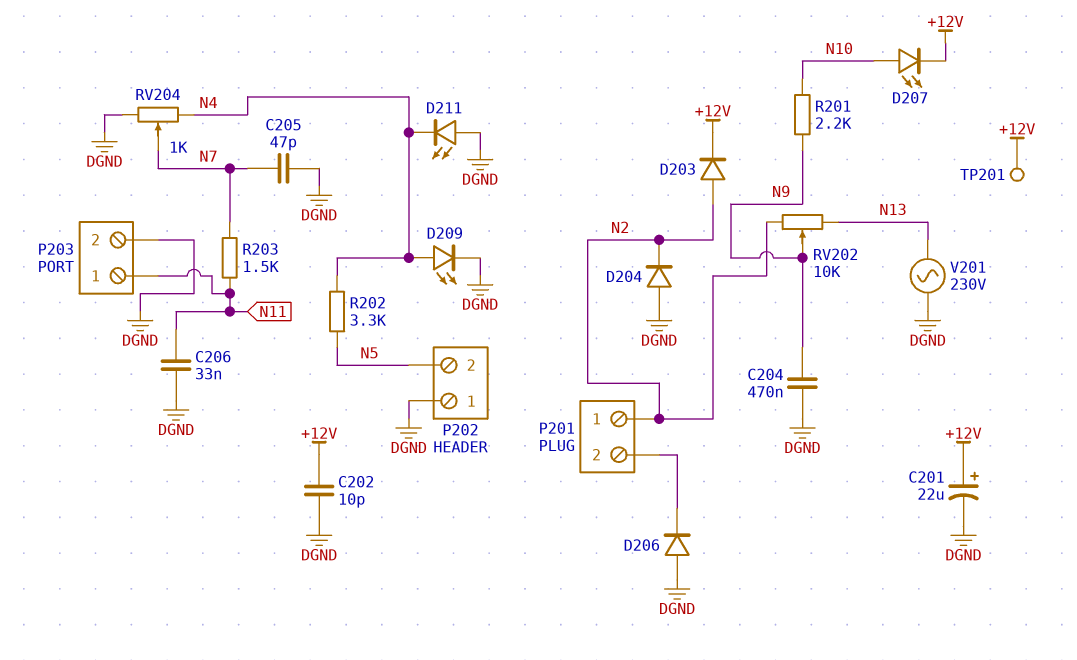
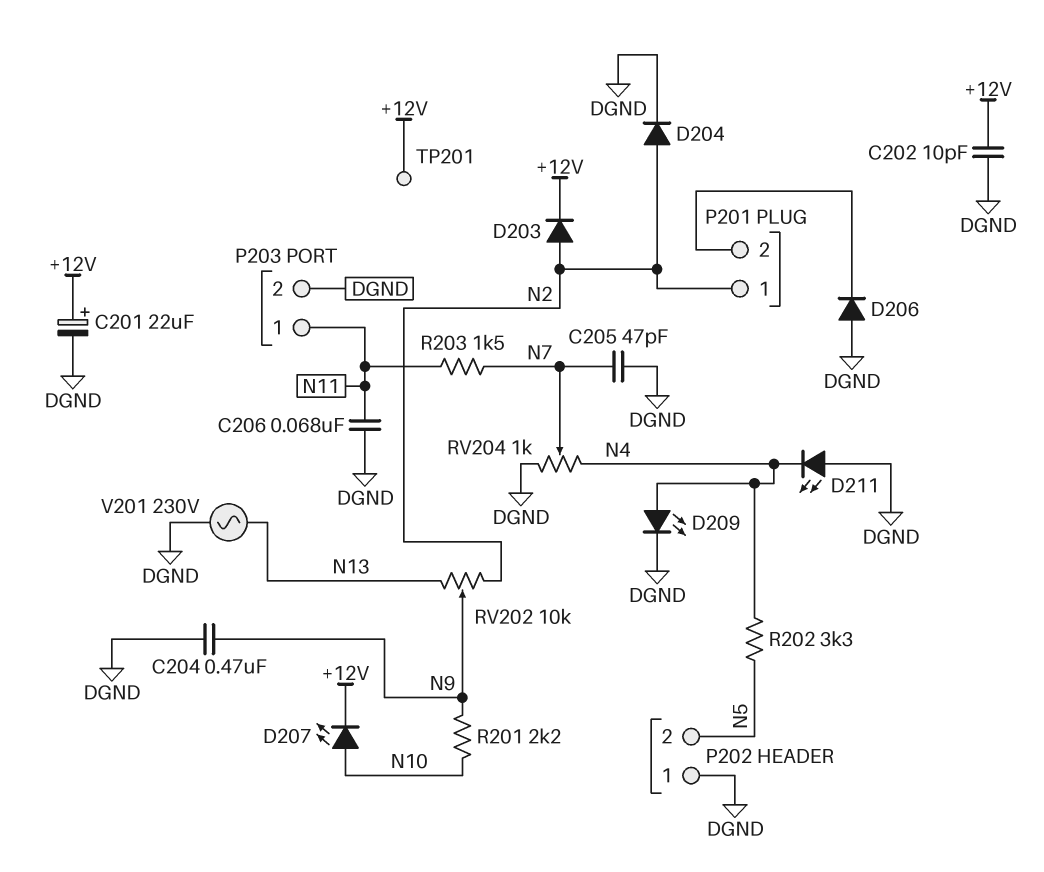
C206: 33nF (DGND, N11) -> 68nF (DGND, N11)
D204: diode (A DGND, K N2) -> diode (A N2, K DGND)

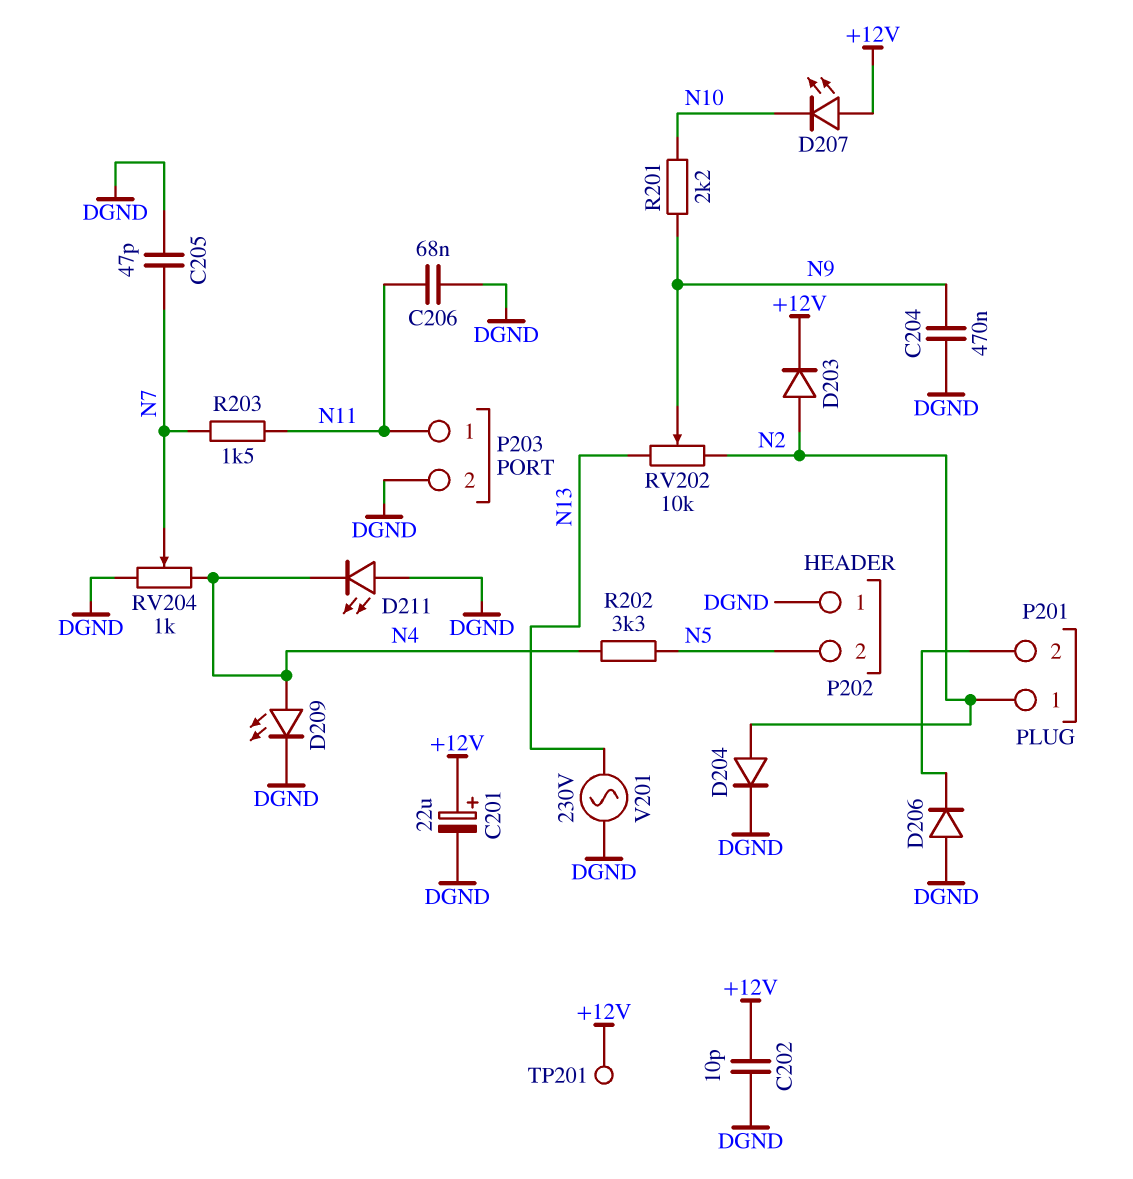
D207: LED (A N10, K +12V) -> LED (A +12V, K N10)

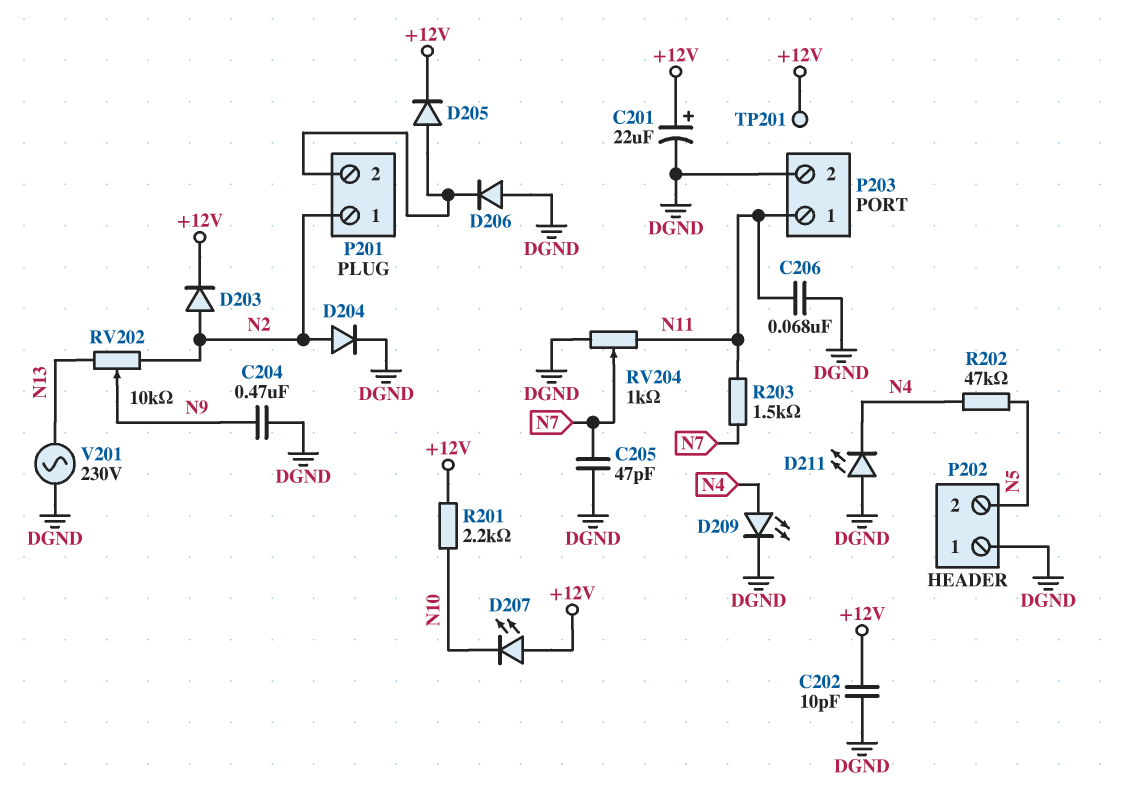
D205: none -> diode (A P201/2, K +12V)
R201: 2.2k (N9, N10) -> 2.2k (+12V, N10)
R202: 3.3k (N4, N5) -> 47k (N4, N5)
RV204: 1k (DGND, N4, wiper N7) -> 1k (DGND, N11, wiper N7)

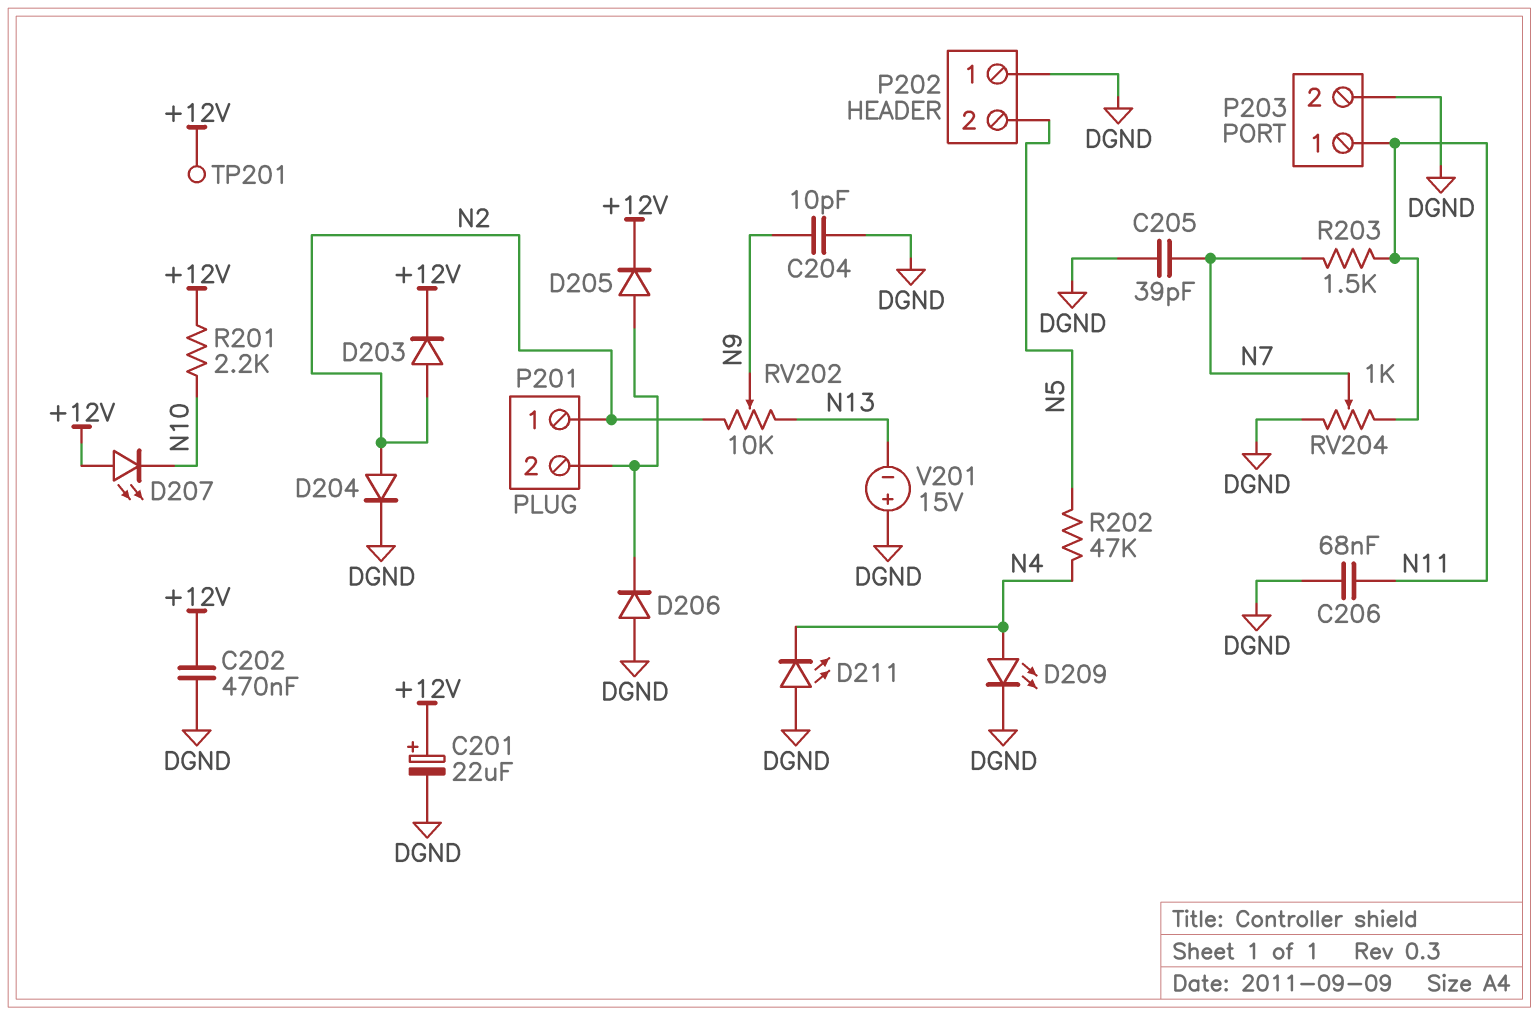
C202: 10pF (+12V, DGND) -> 470nF (+12V, DGND)
C204: 470nF (DGND, N9) -> 10pF (DGND, N9)
C205: 47pF (DGND, N7) -> 39pF (DGND, N7)
V201: AC 230V (DGND, N13) -> 15V (plus DGND, minus N13)

